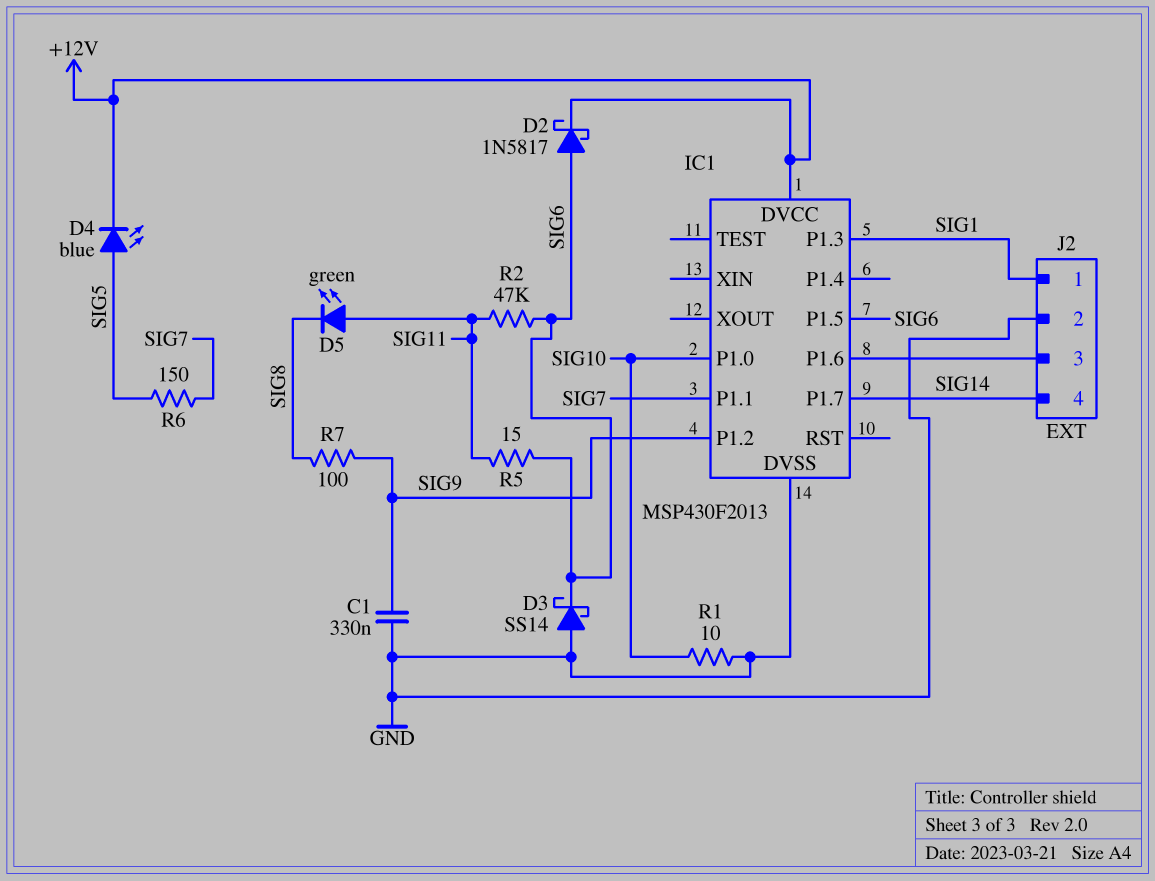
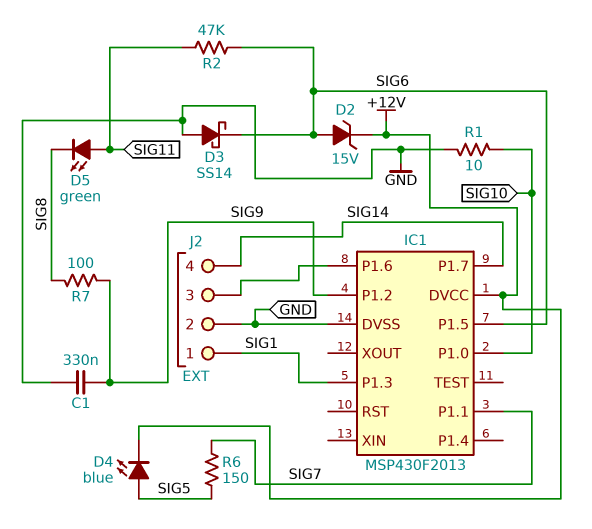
D2: schottky 1N5817 (A SIG6, K +12V) -> zener 15V (A SIG6, K +12V)
R5: 15 (SIG6, SIG11) -> none

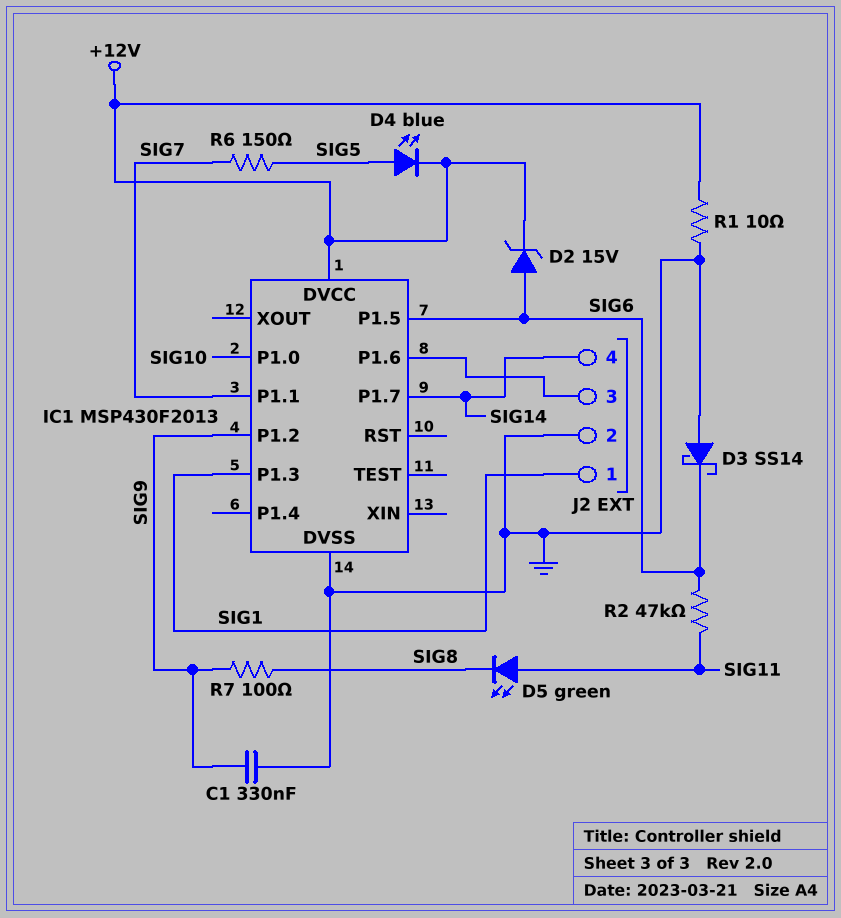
R1: 10 (GND, SIG10) -> 10 (+12V, GND)

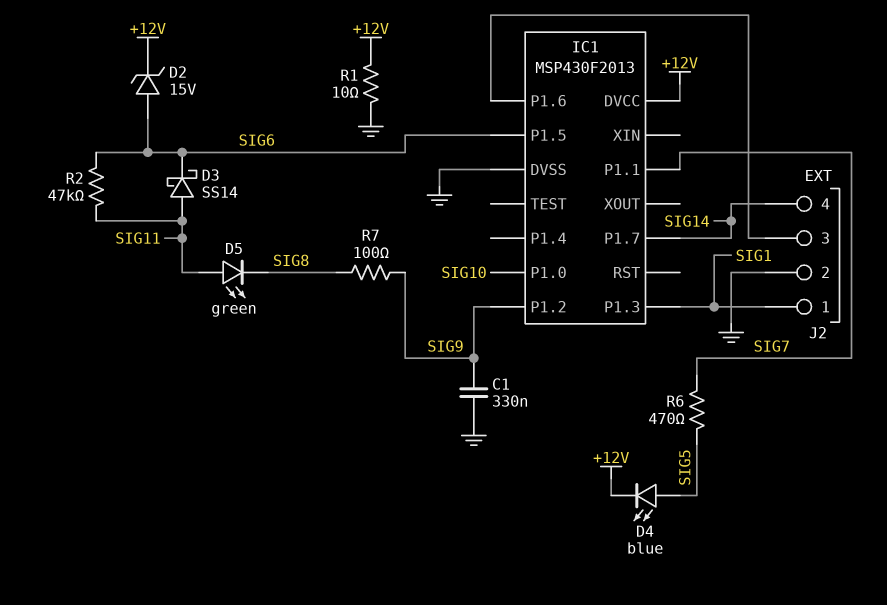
D3: schottky SS14 (A GND, K SIG6) -> schottky SS14 (A SIG11, K SIG6)
R6: 150 (SIG5, SIG7) -> 470 (SIG5, SIG7)

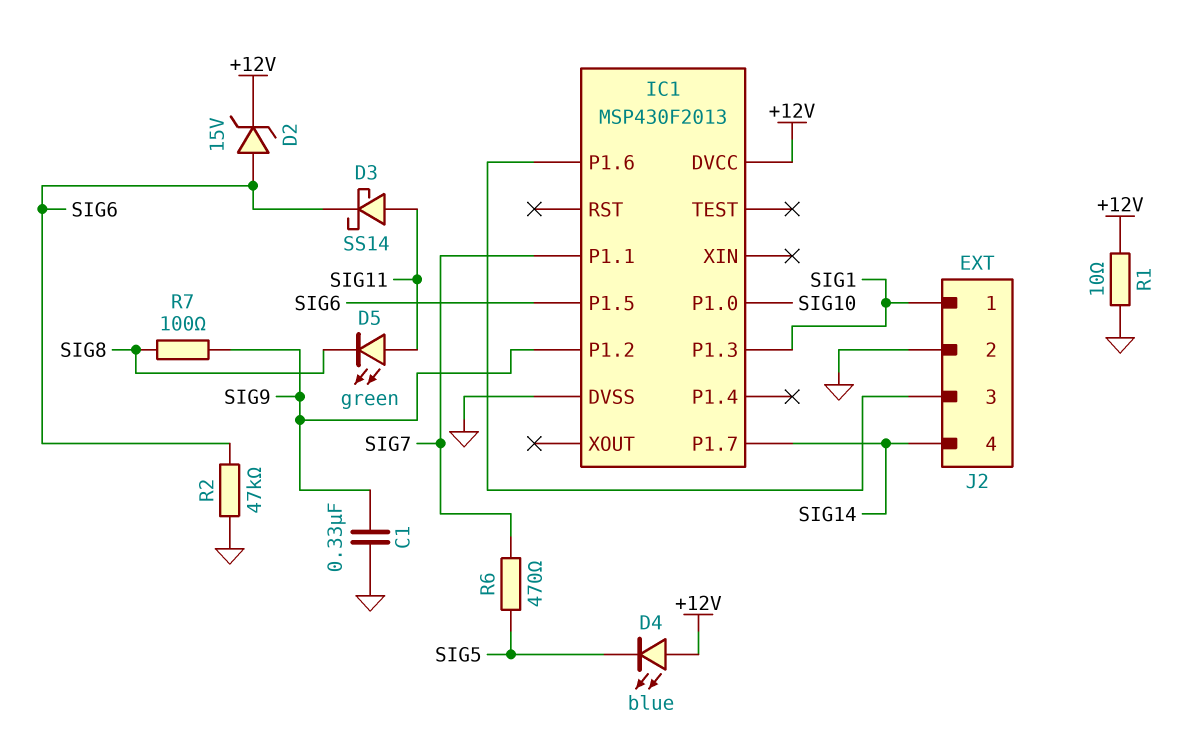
D4: LED blue (A SIG5, K +12V) -> LED blue (A +12V, K SIG5)
R2: 47k (SIG6, SIG11) -> 47k (GND, SIG6)

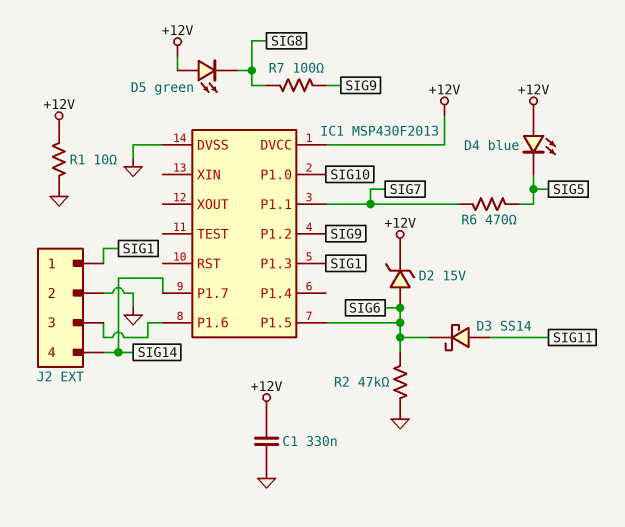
C1: 330nF (GND, SIG9) -> 330nF (+12V, GND)
D5: LED green (A SIG11, K SIG8) -> LED green (A +12V, K SIG8)

